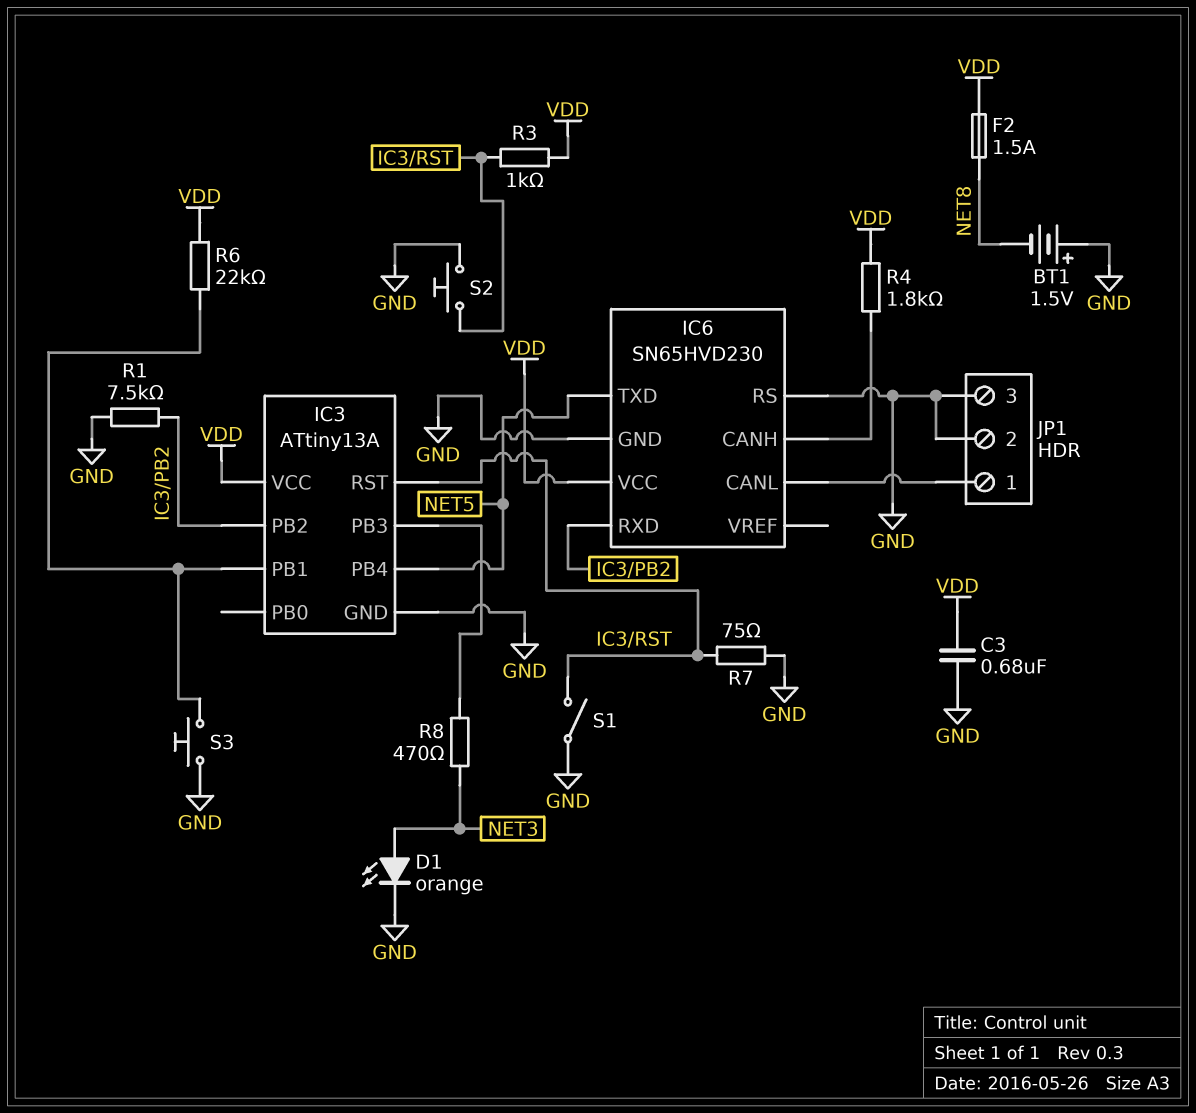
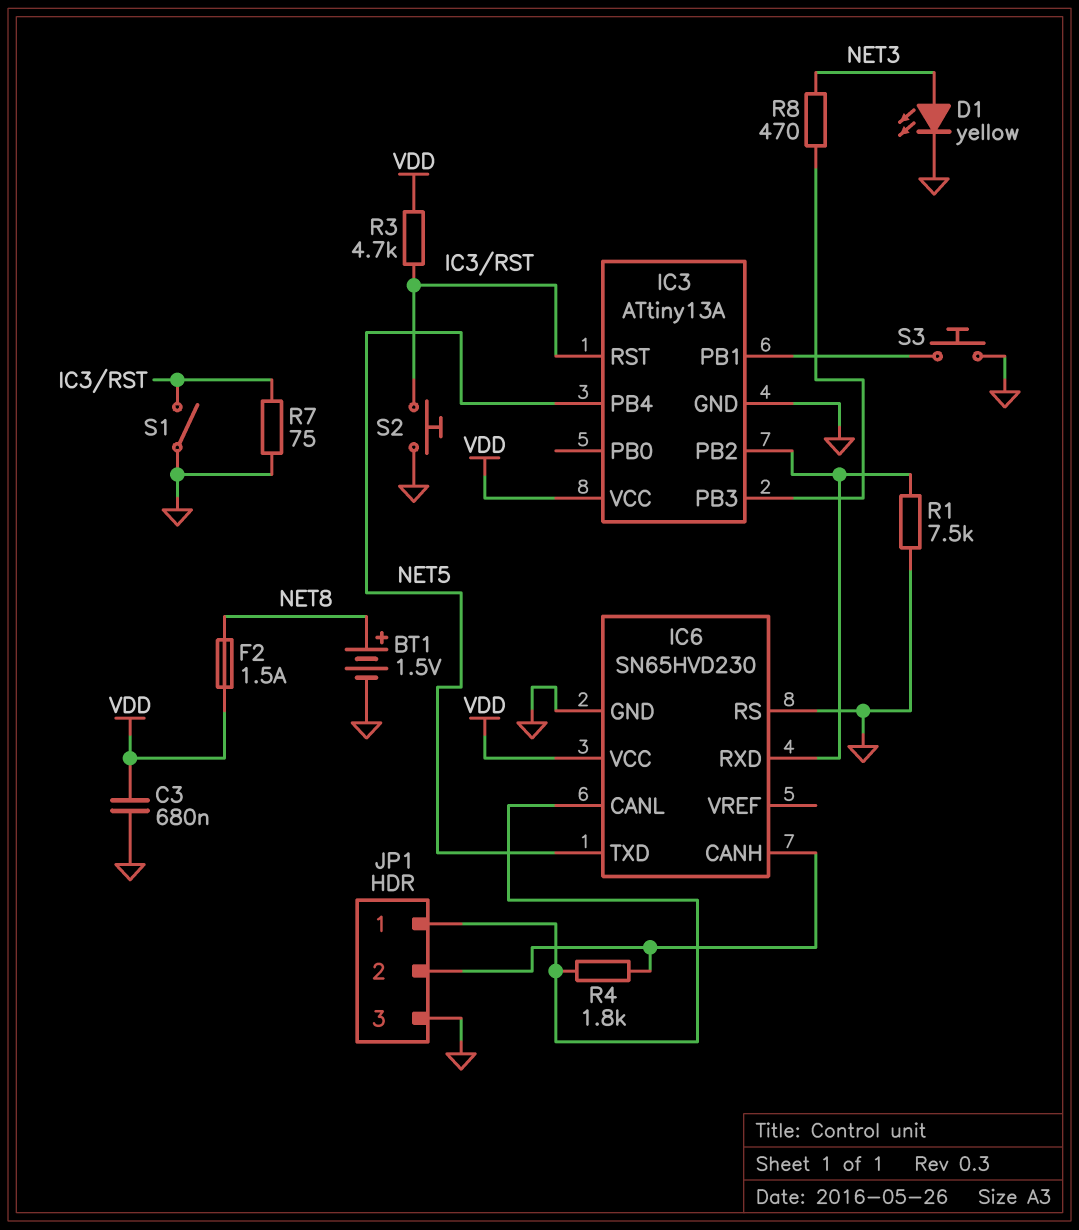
BT1: 1.5V (plus GND, minus NET8) -> 1.5V (plus NET8, minus GND)
D1: LED orange (A NET3, K GND) -> LED yellow (A NET3, K GND)
JP1 pin 2: GND -> IC6/CANH
R3: 1k (IC3/RST, VDD) -> 4.7k (IC3/RST, VDD)
R4: 1.8k (IC6/CANH, VDD) -> 1.8k (IC6/CANH, IC6/CANL)
R6: 22k (IC3/PB1, VDD) -> none

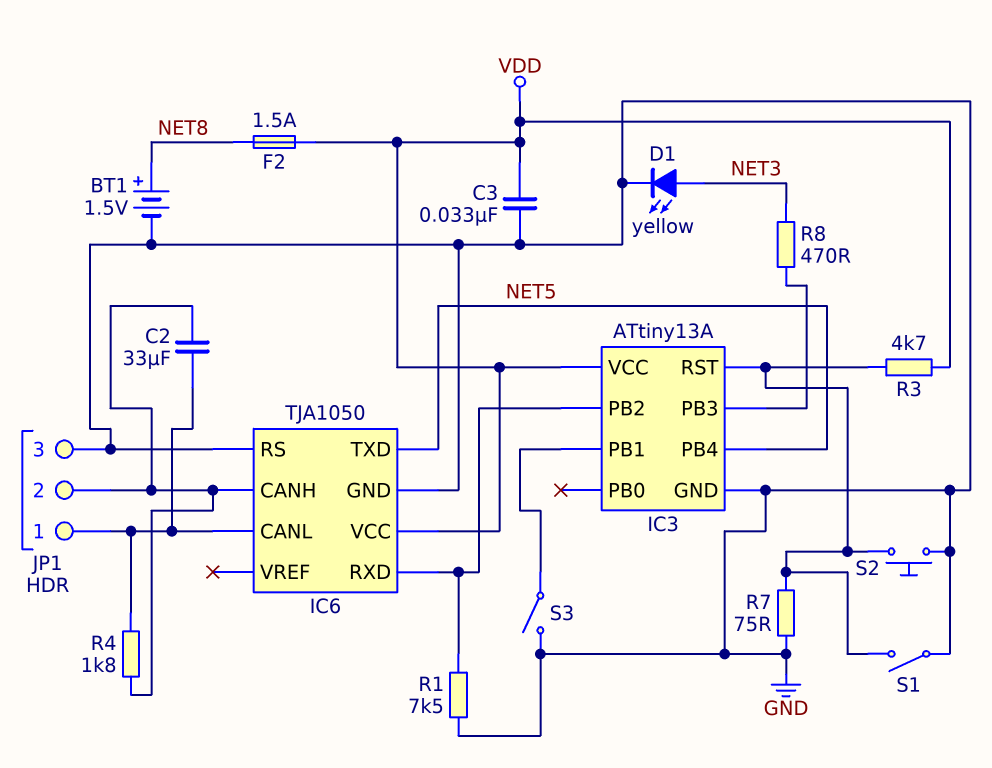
C2: none -> 33uF (IC6/CANH, IC6/CANL)
C3: 680nF (GND, VDD) -> 33nF (GND, VDD)
IC6: SN65HVD230 -> TJA1050
S3: button (GND, IC3/PB1) -> switch (GND, IC3/PB1)

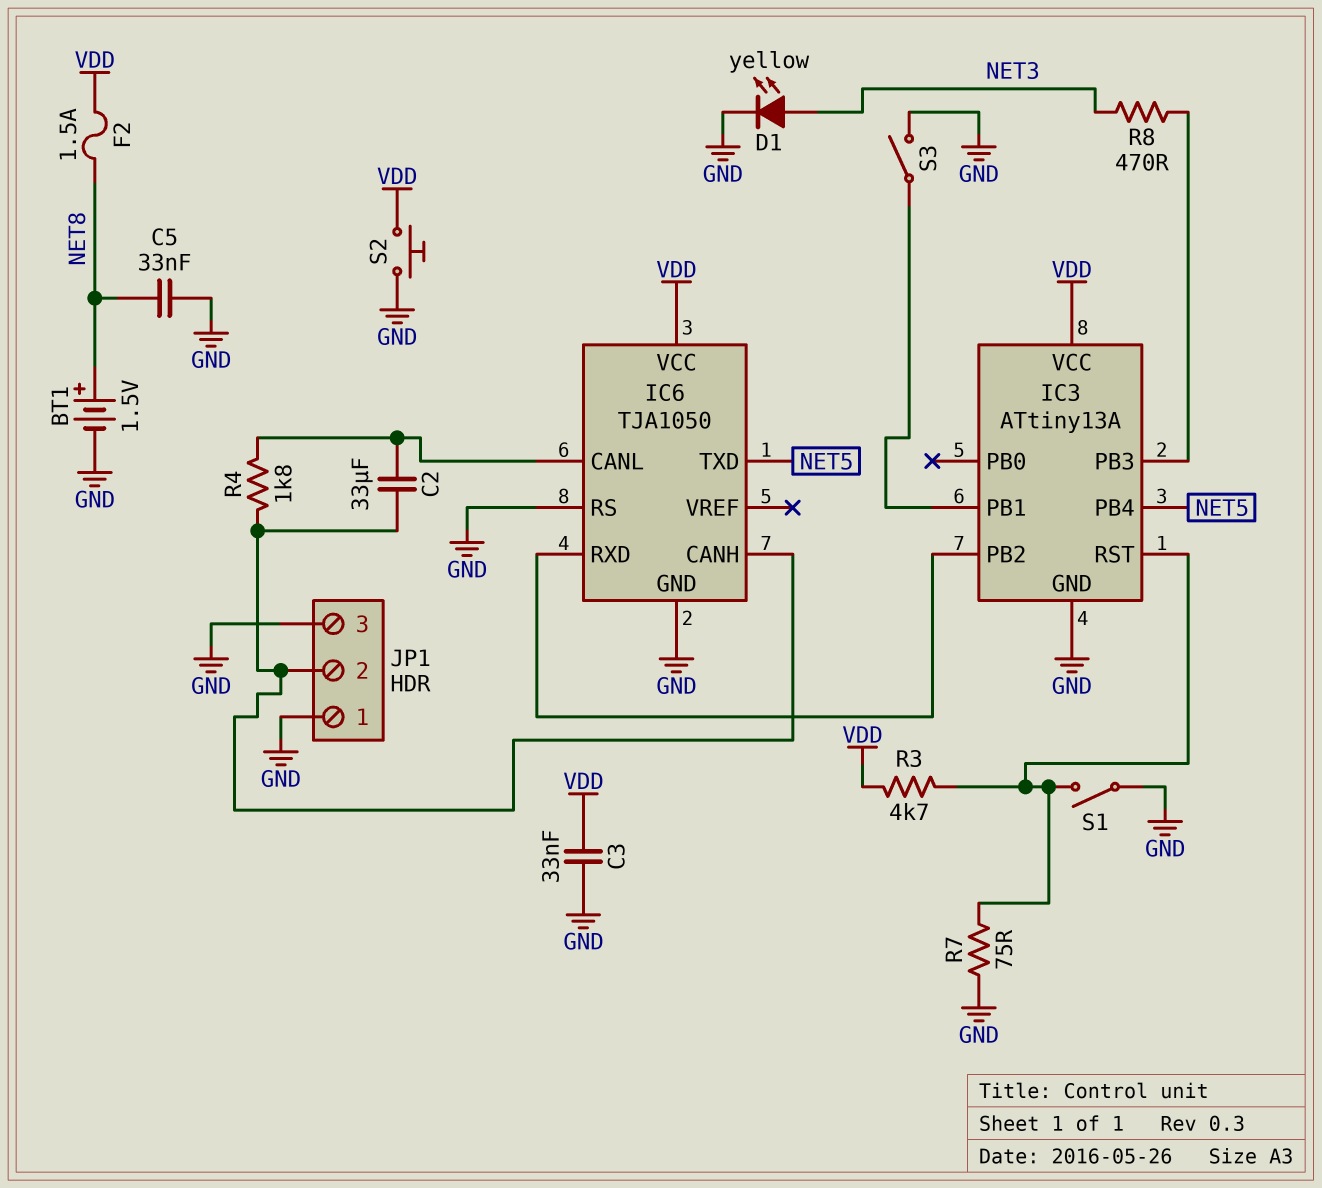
C5: none -> 33nF (GND, NET8)
JP1 pin 1: IC6/CANL -> GND
R1: 7.5k (GND, IC3/PB2) -> none
S2: button (GND, IC3/RST) -> button (GND, VDD)

